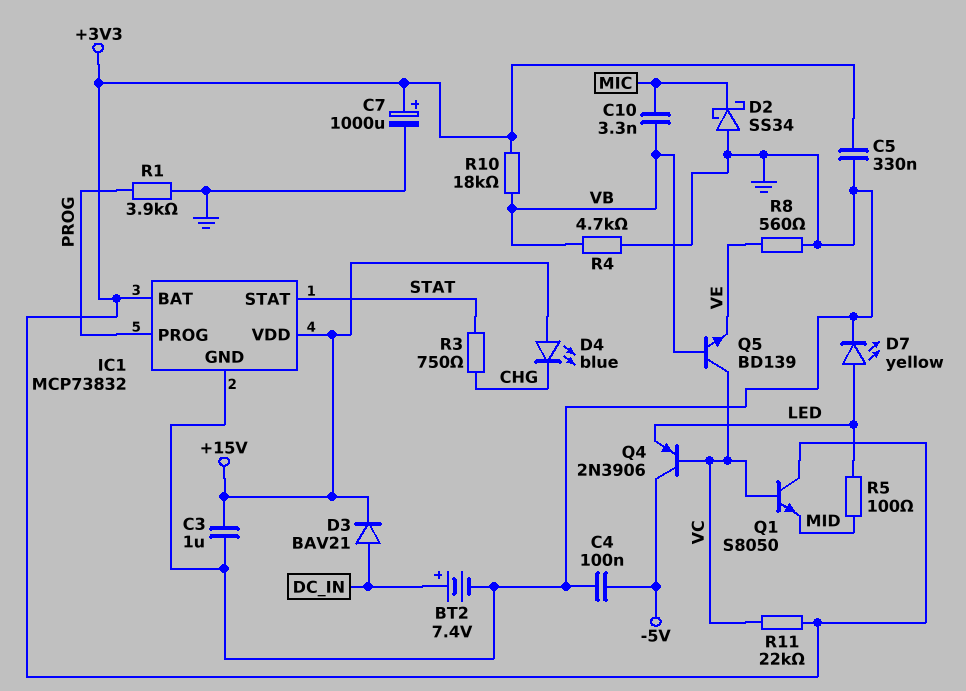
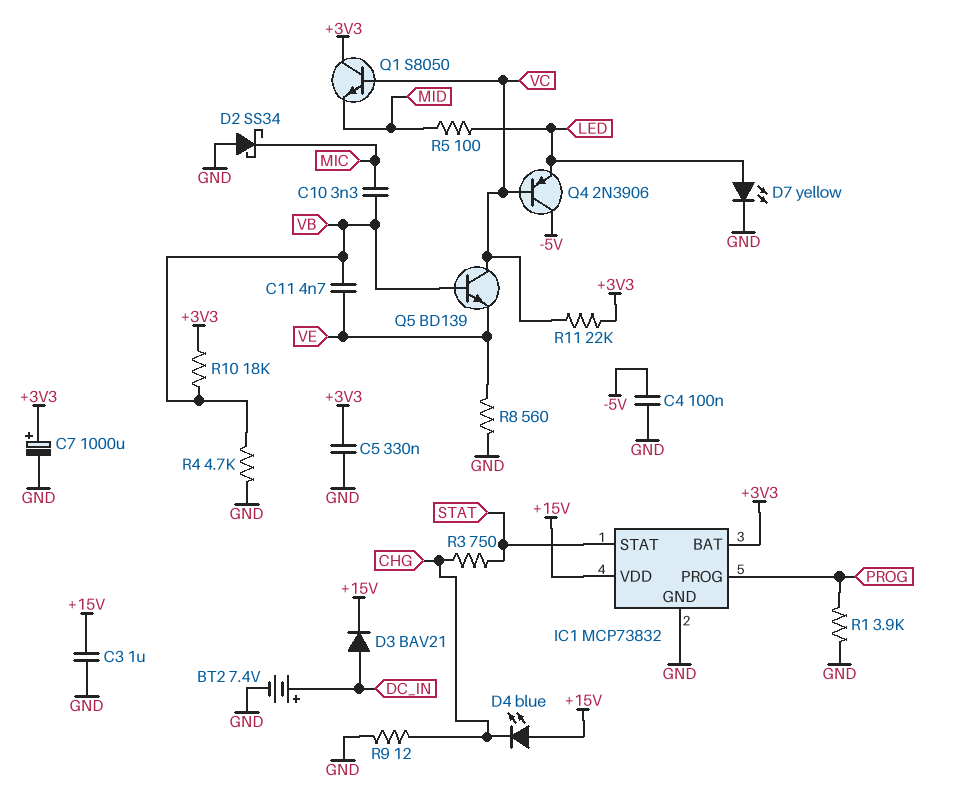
C11: none -> 4.7nF (VB, VE)
R9: none -> 12 (CHG, GND)

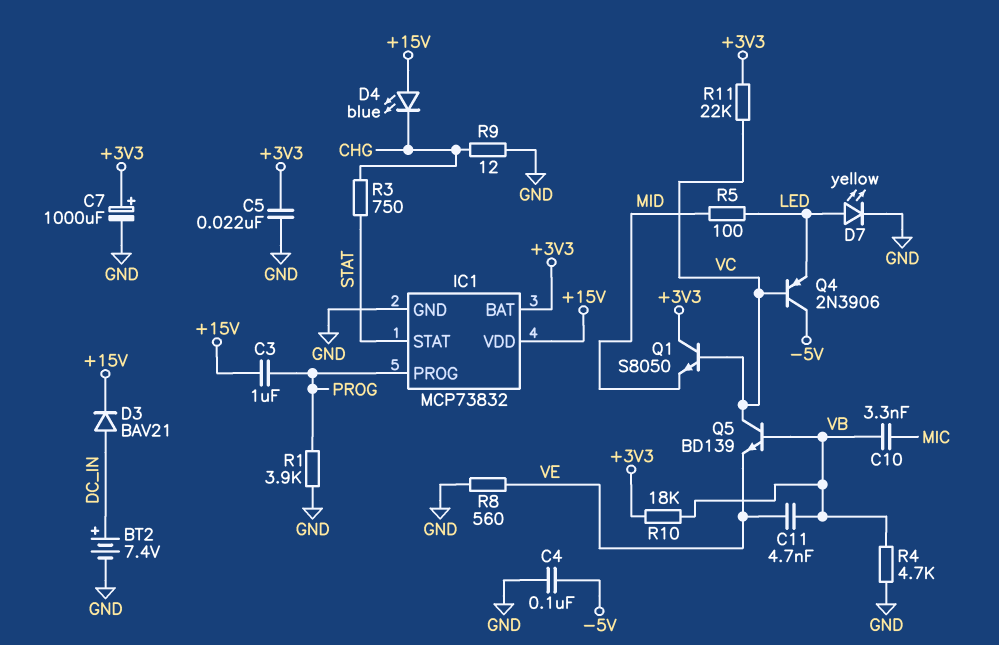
C3: 1uF (+15V, GND) -> 1uF (+15V, PROG)
C5: 330nF (+3V3, GND) -> 22nF (+3V3, GND)
D2: schottky SS34 (A GND, K MIC) -> none

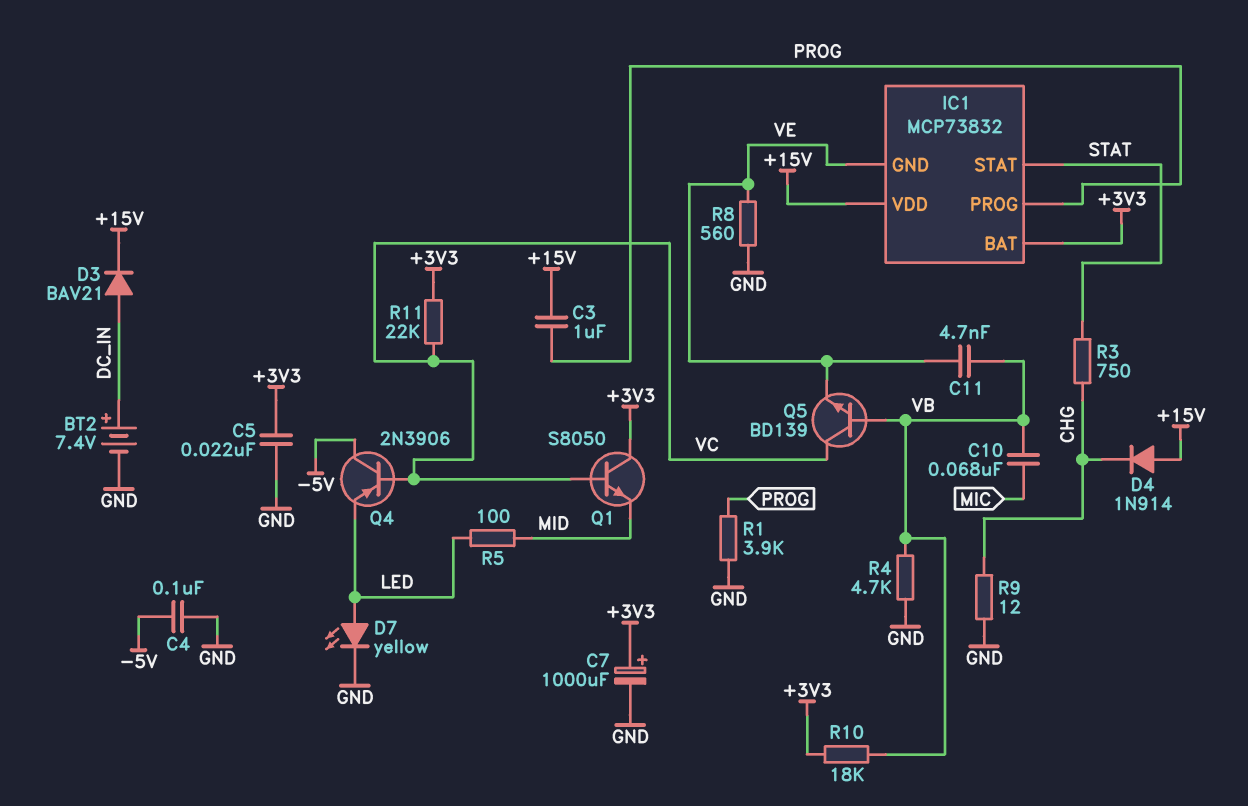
C10: 3.3nF (MIC, VB) -> 68nF (MIC, VB)
D4: LED blue (A +15V, K CHG) -> diode 1N914 (A +15V, K CHG)
IC1 pin GND: GND -> VE

